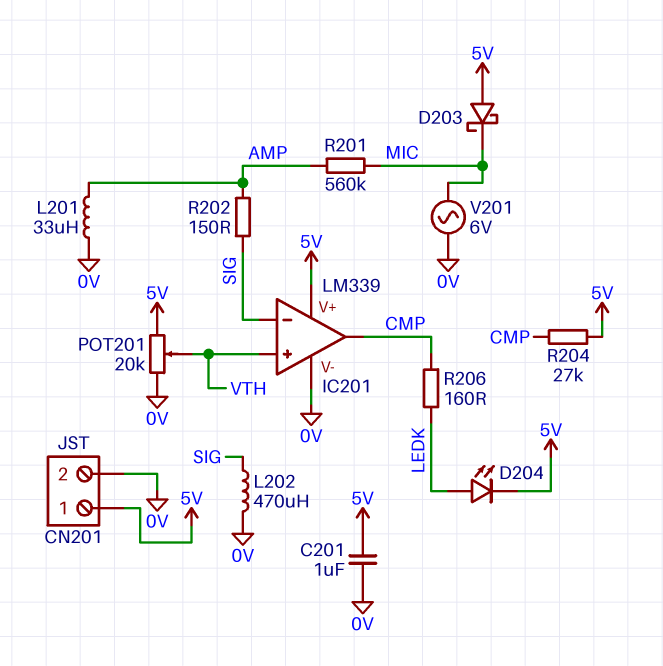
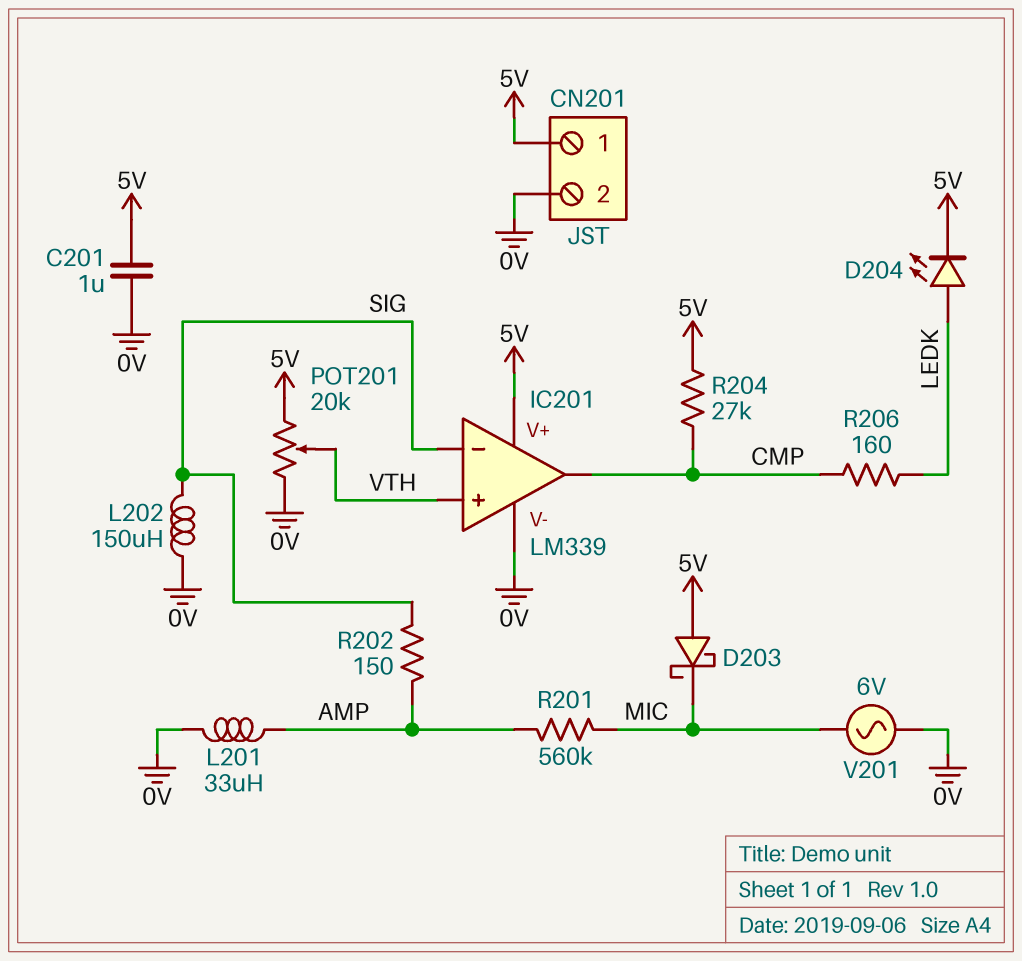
L202: 470uH (0V, SIG) -> 150uH (0V, SIG)

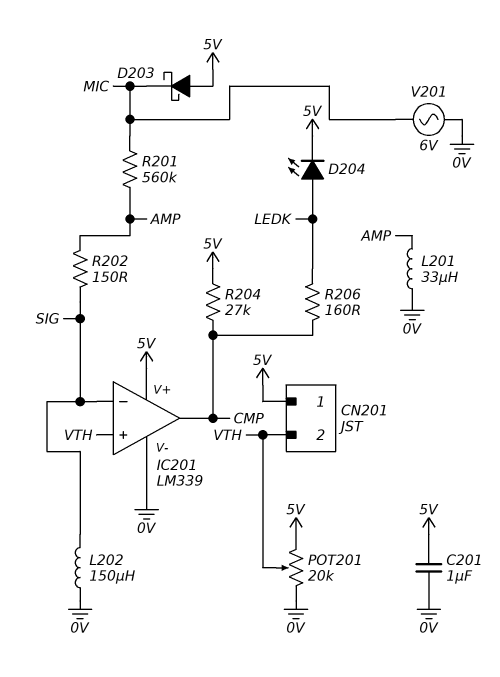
CN201 pin 2: 0V -> VTH

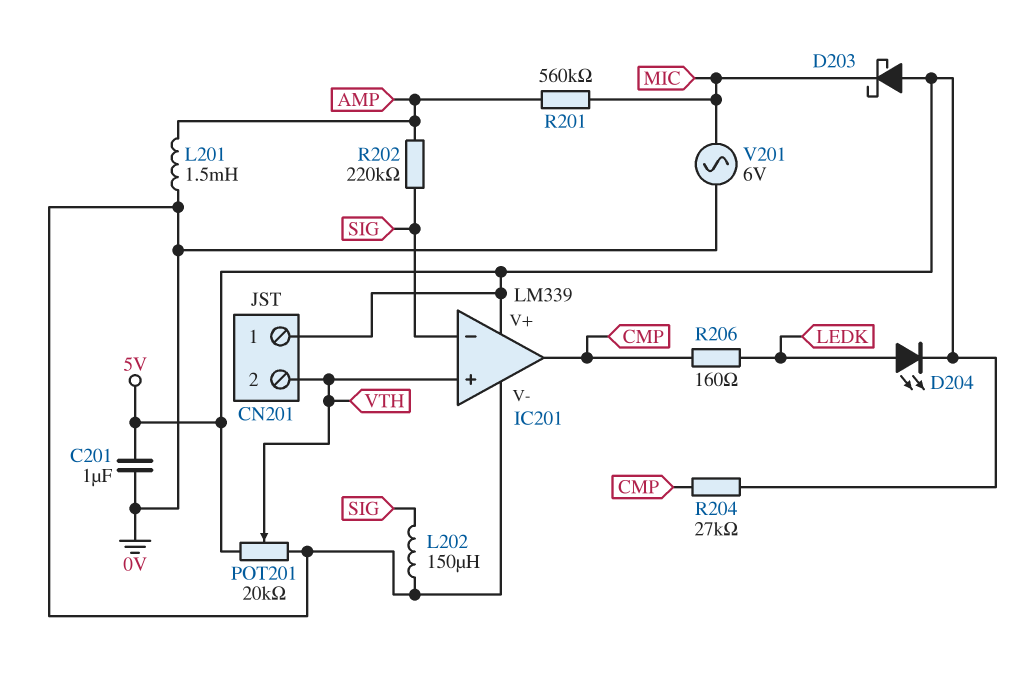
L201: 33uH (0V, AMP) -> 1.5mH (0V, AMP)
R202: 150 (AMP, SIG) -> 220k (AMP, SIG)

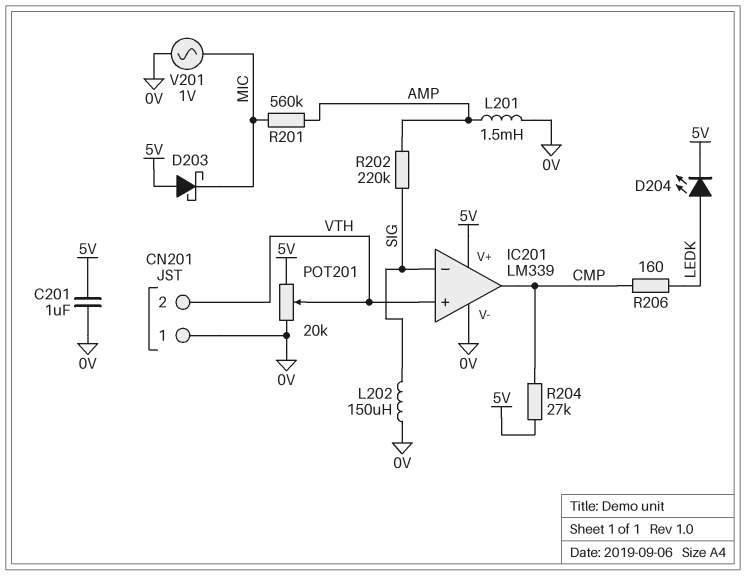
CN201 pin 1: 5V -> 0V
V201: AC 6V (0V, MIC) -> AC 1V (0V, MIC)

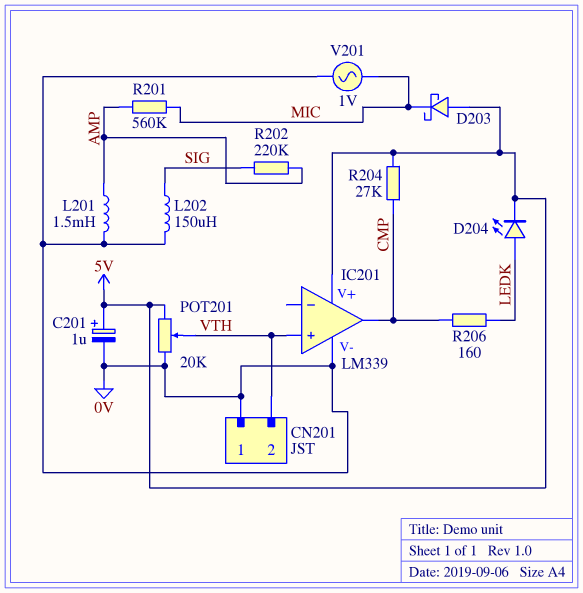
C201: 1uF (0V, 5V) -> 1uF (plus 5V, minus 0V)
IC201 pin in-: SIG -> none

